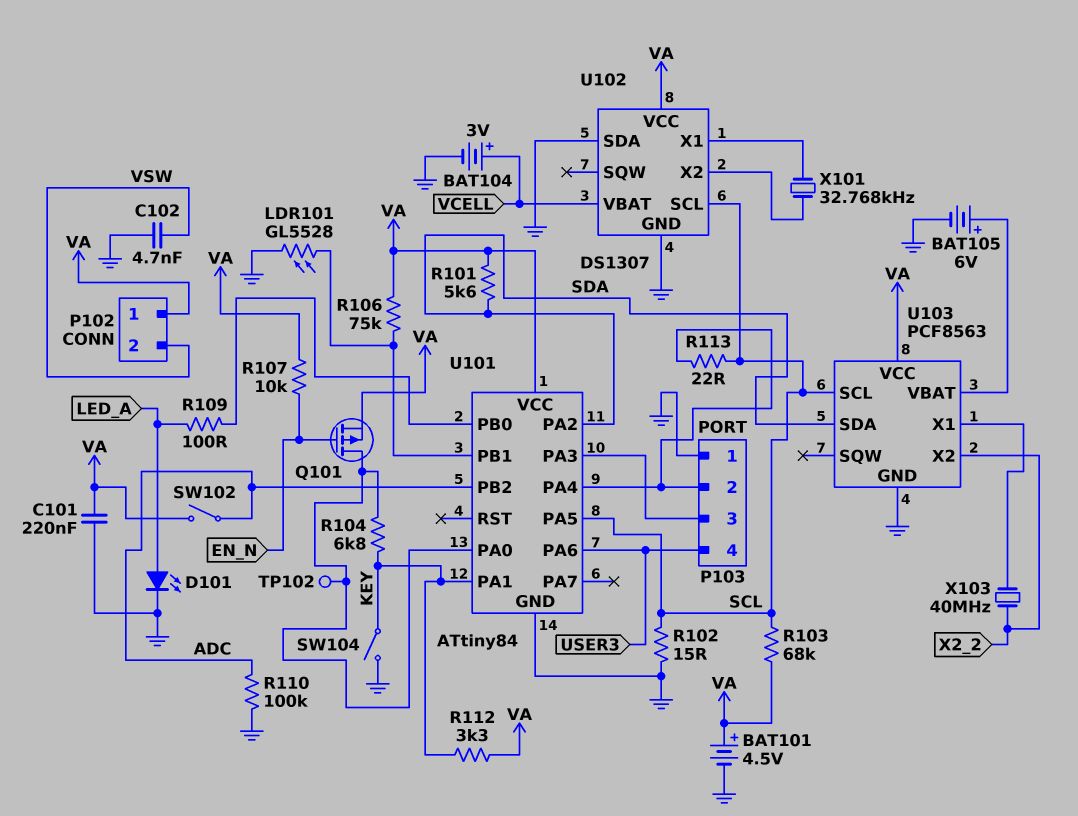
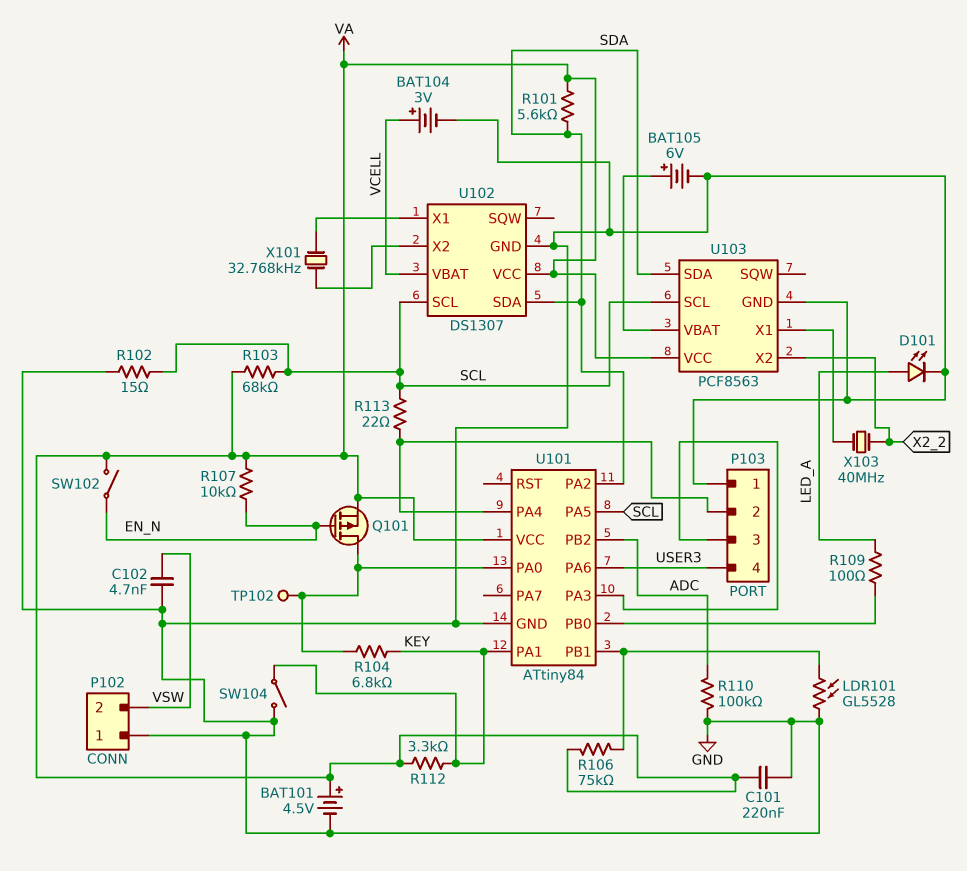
P102 pin 1: VA -> GND
SW102: switch (ADC, VA) -> switch (EN_N, VA)
U102 pin SDA: GND -> SDA

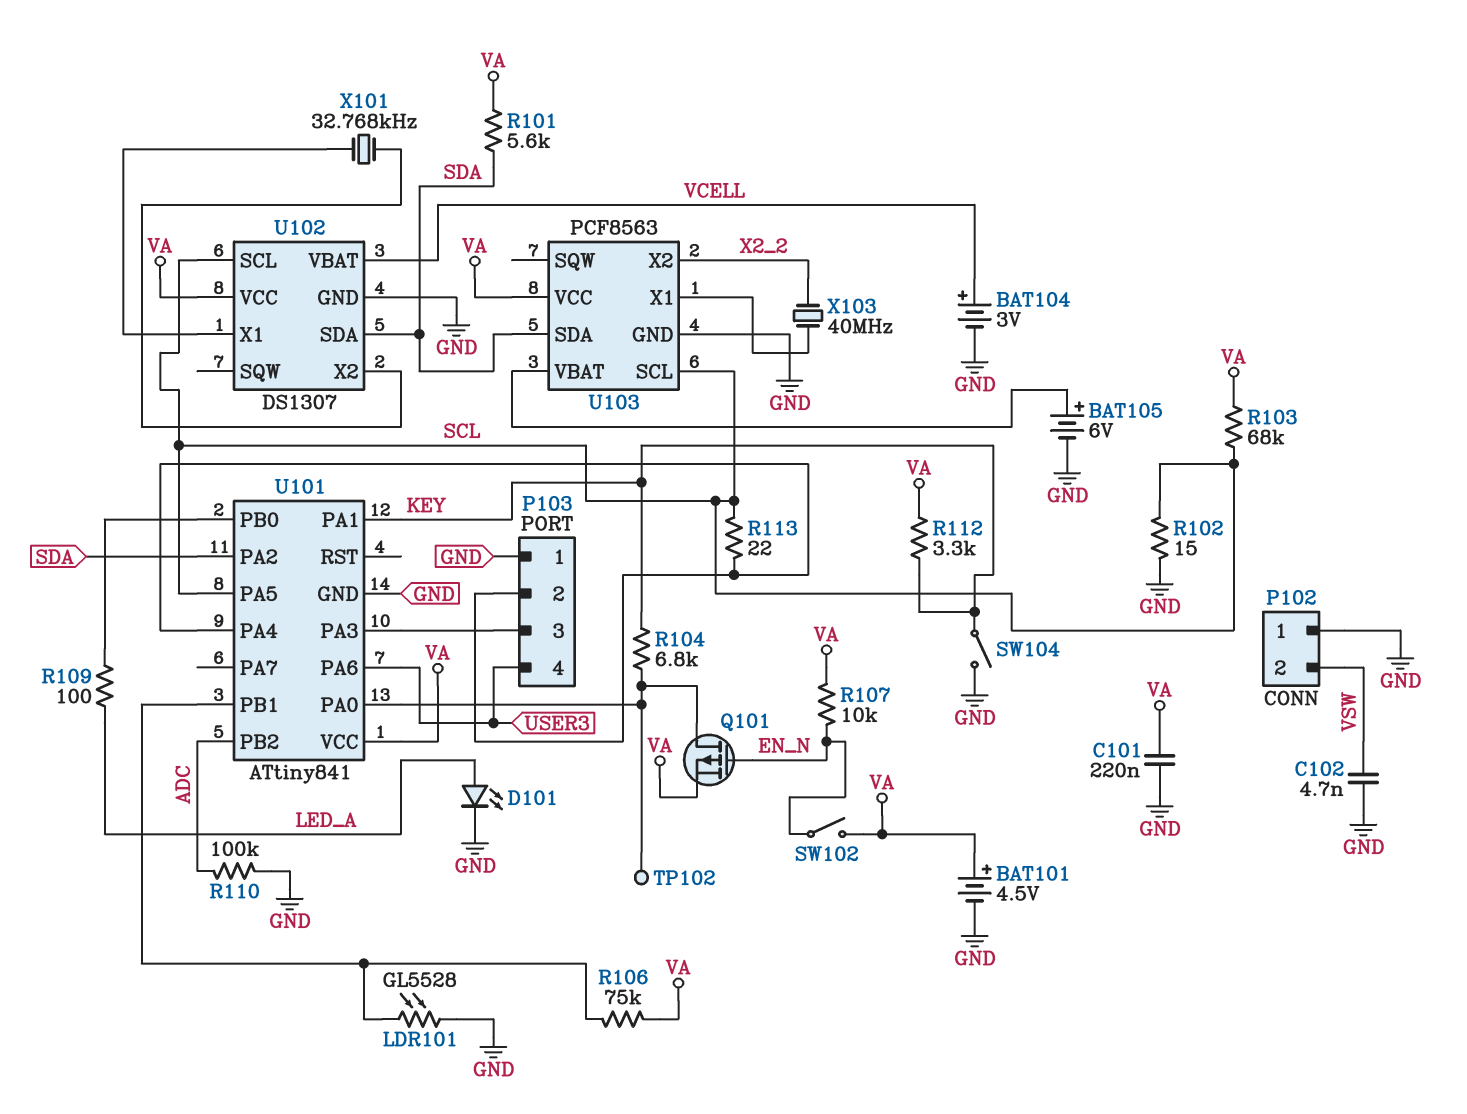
U101: ATtiny84 -> ATtiny841

